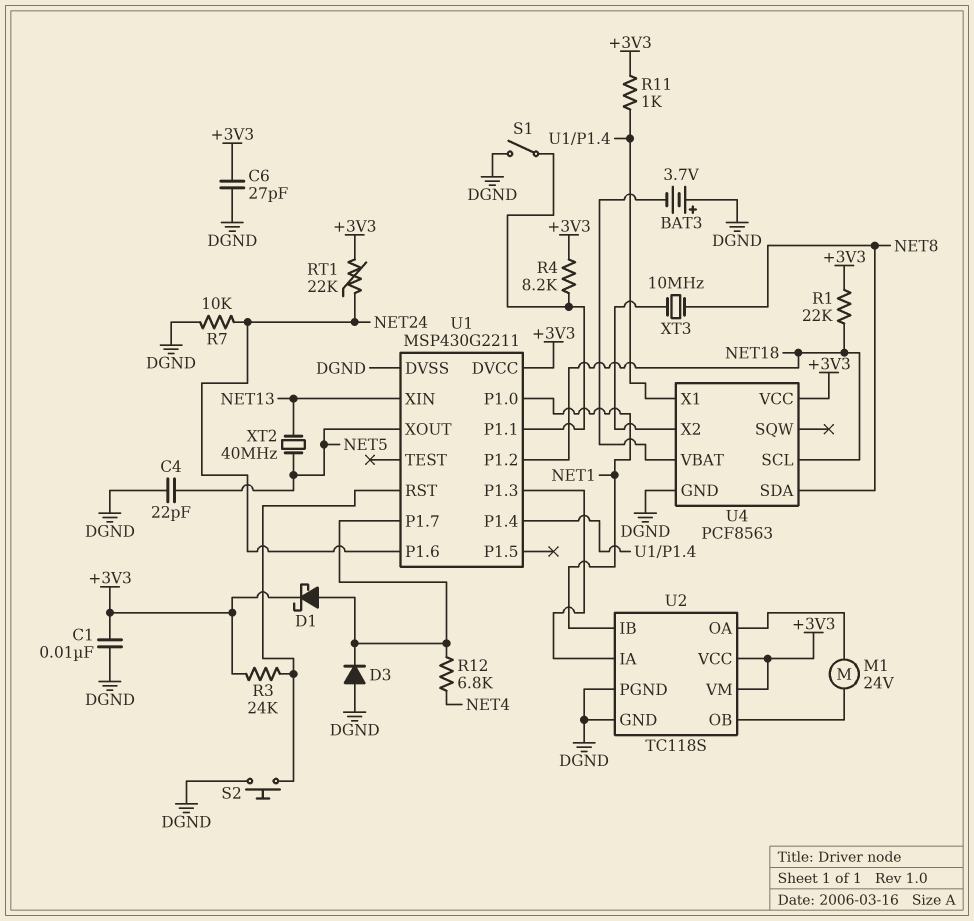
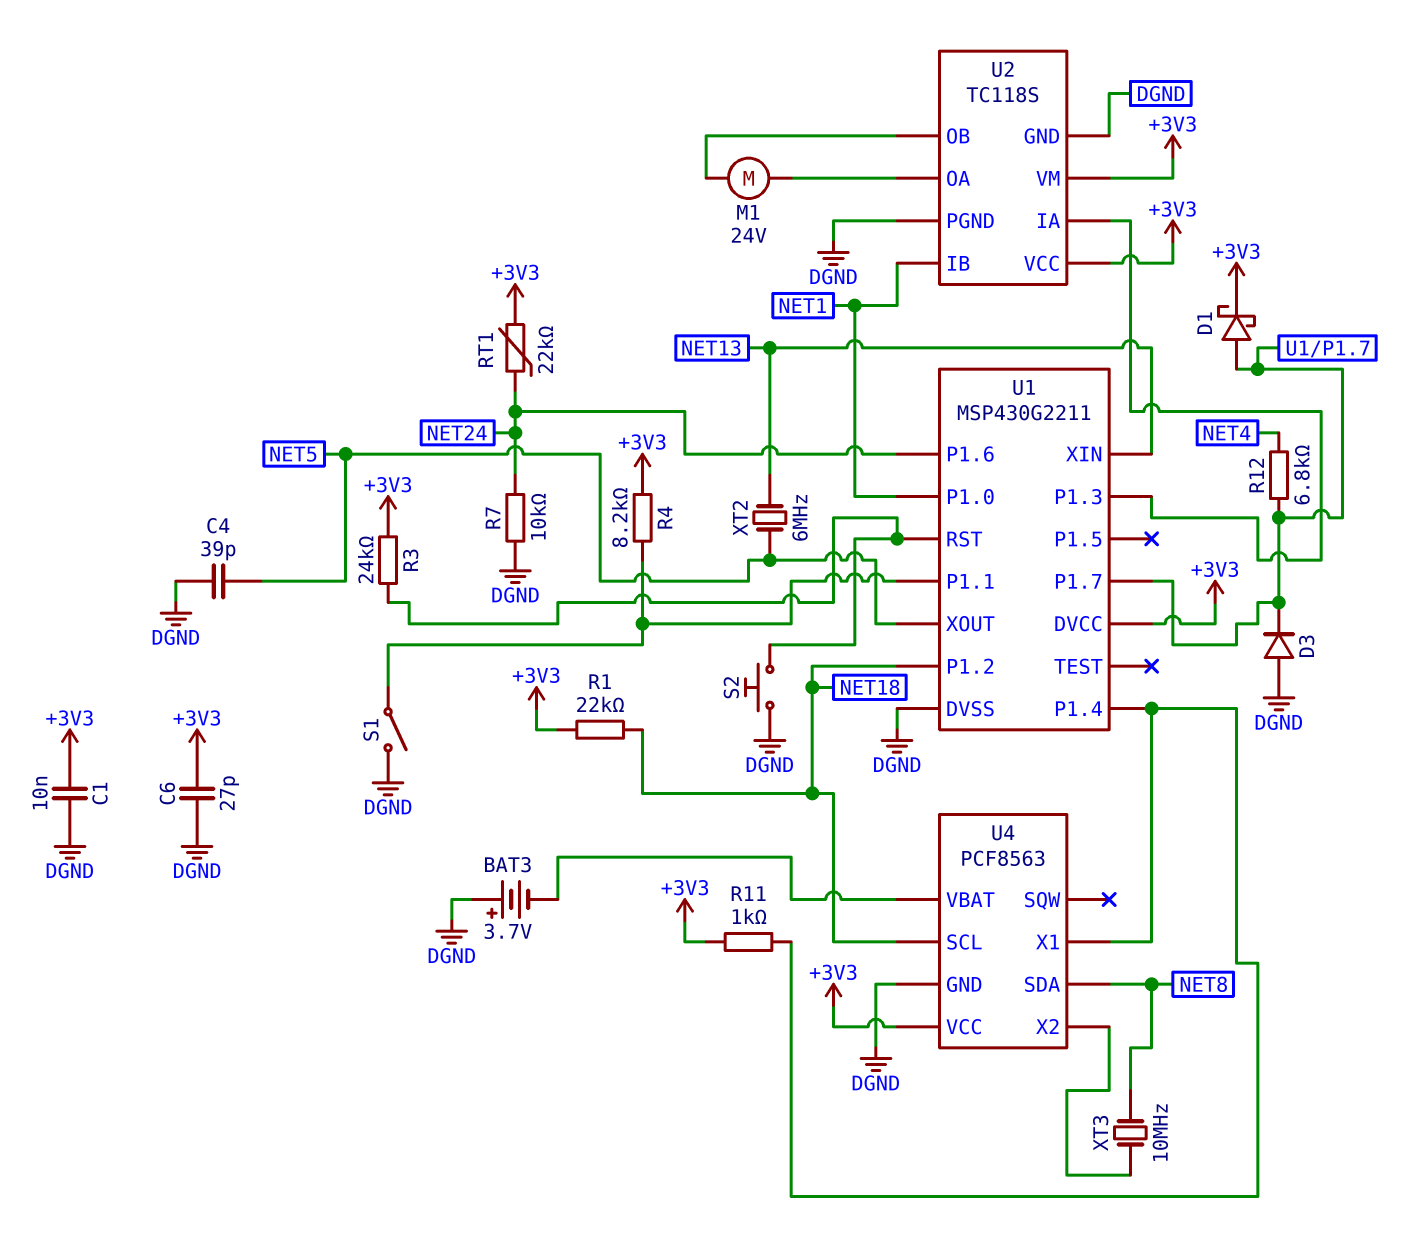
C4: 22pF (DGND, NET5) -> 39pF (DGND, NET5)
XT2: 40MHz (NET5, NET13) -> 6MHz (NET5, NET13)

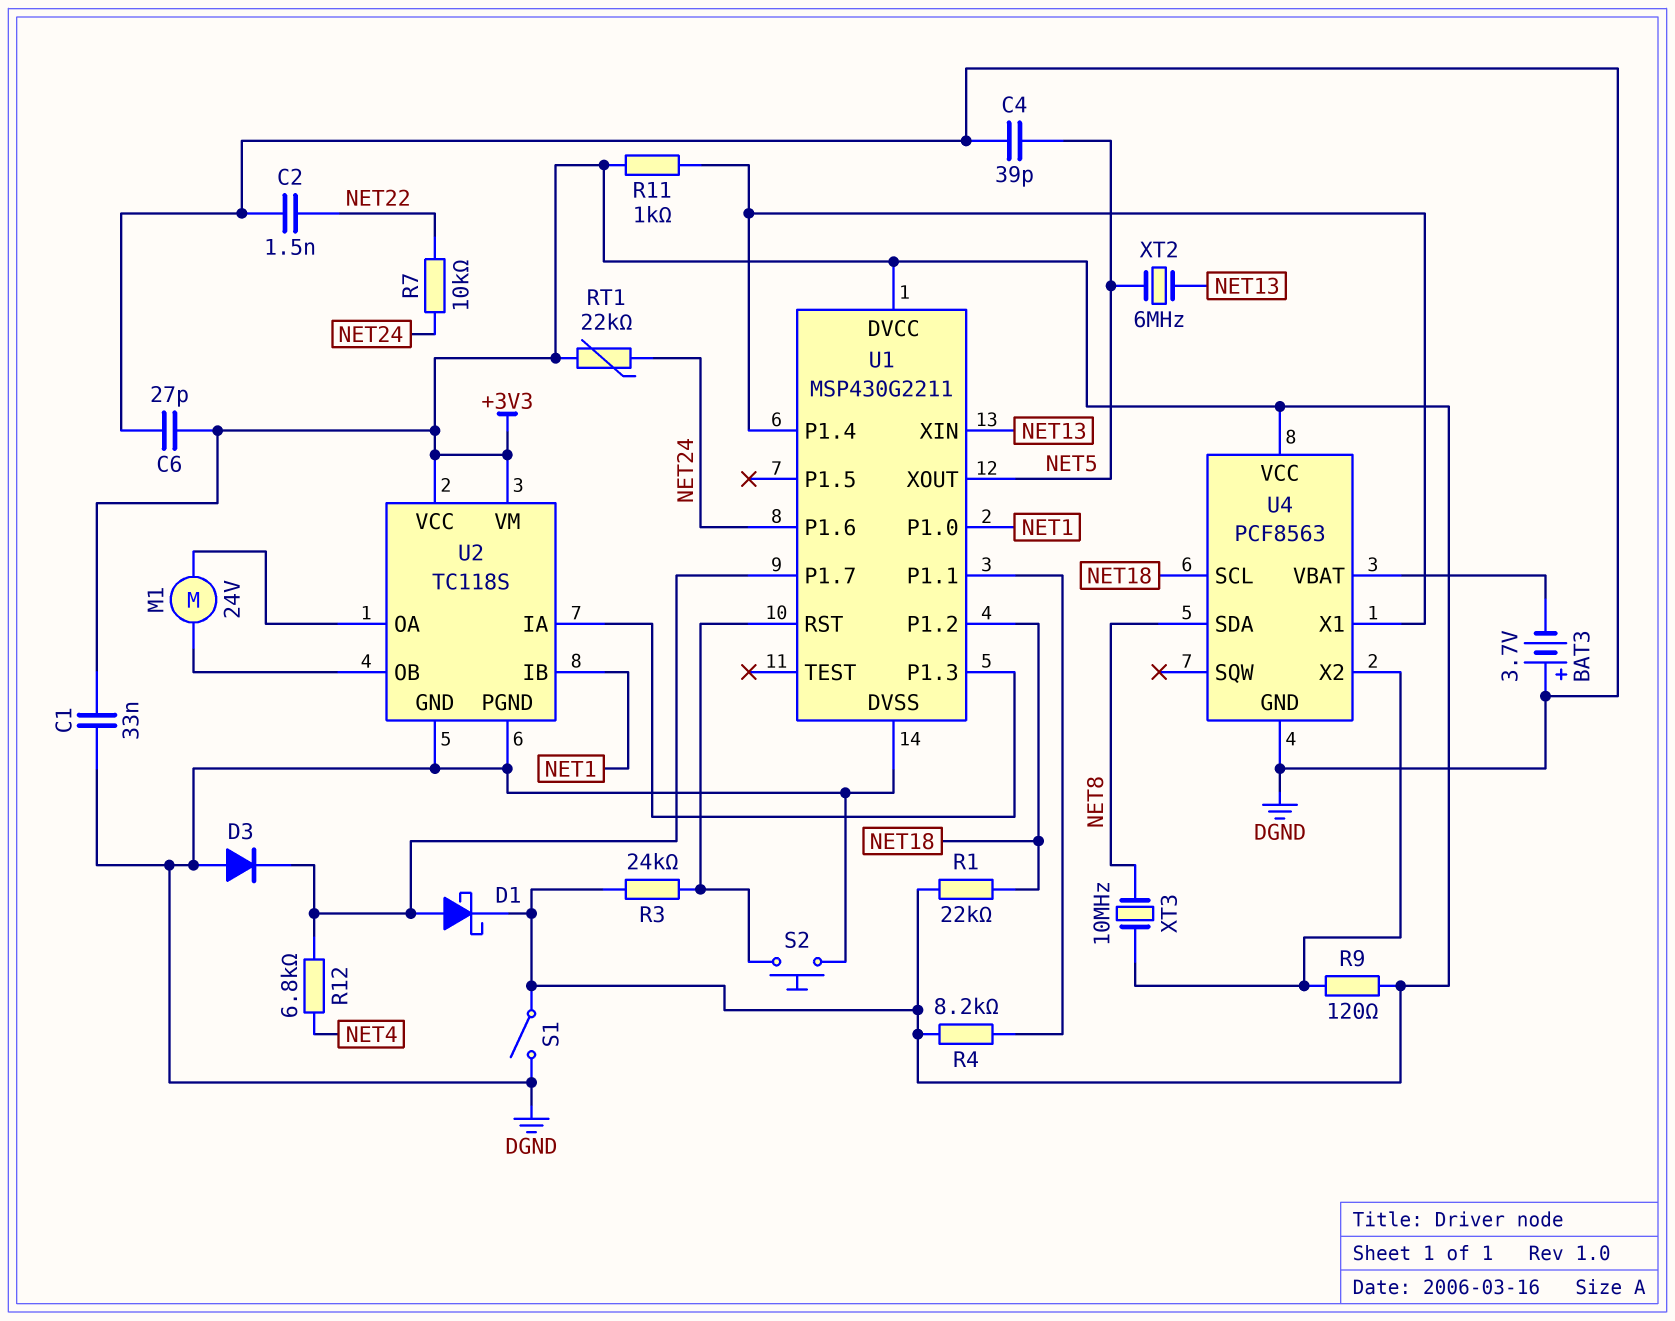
C1: 10nF (+3V3, DGND) -> 33nF (+3V3, DGND)
C2: none -> 1.5nF (DGND, NET22)
R7: 10k (DGND, NET24) -> 10k (NET22, NET24)
R9: none -> 120 (+3V3, U4/X2)
S1: switch (DGND, U1/P1.1) -> switch (+3V3, DGND)

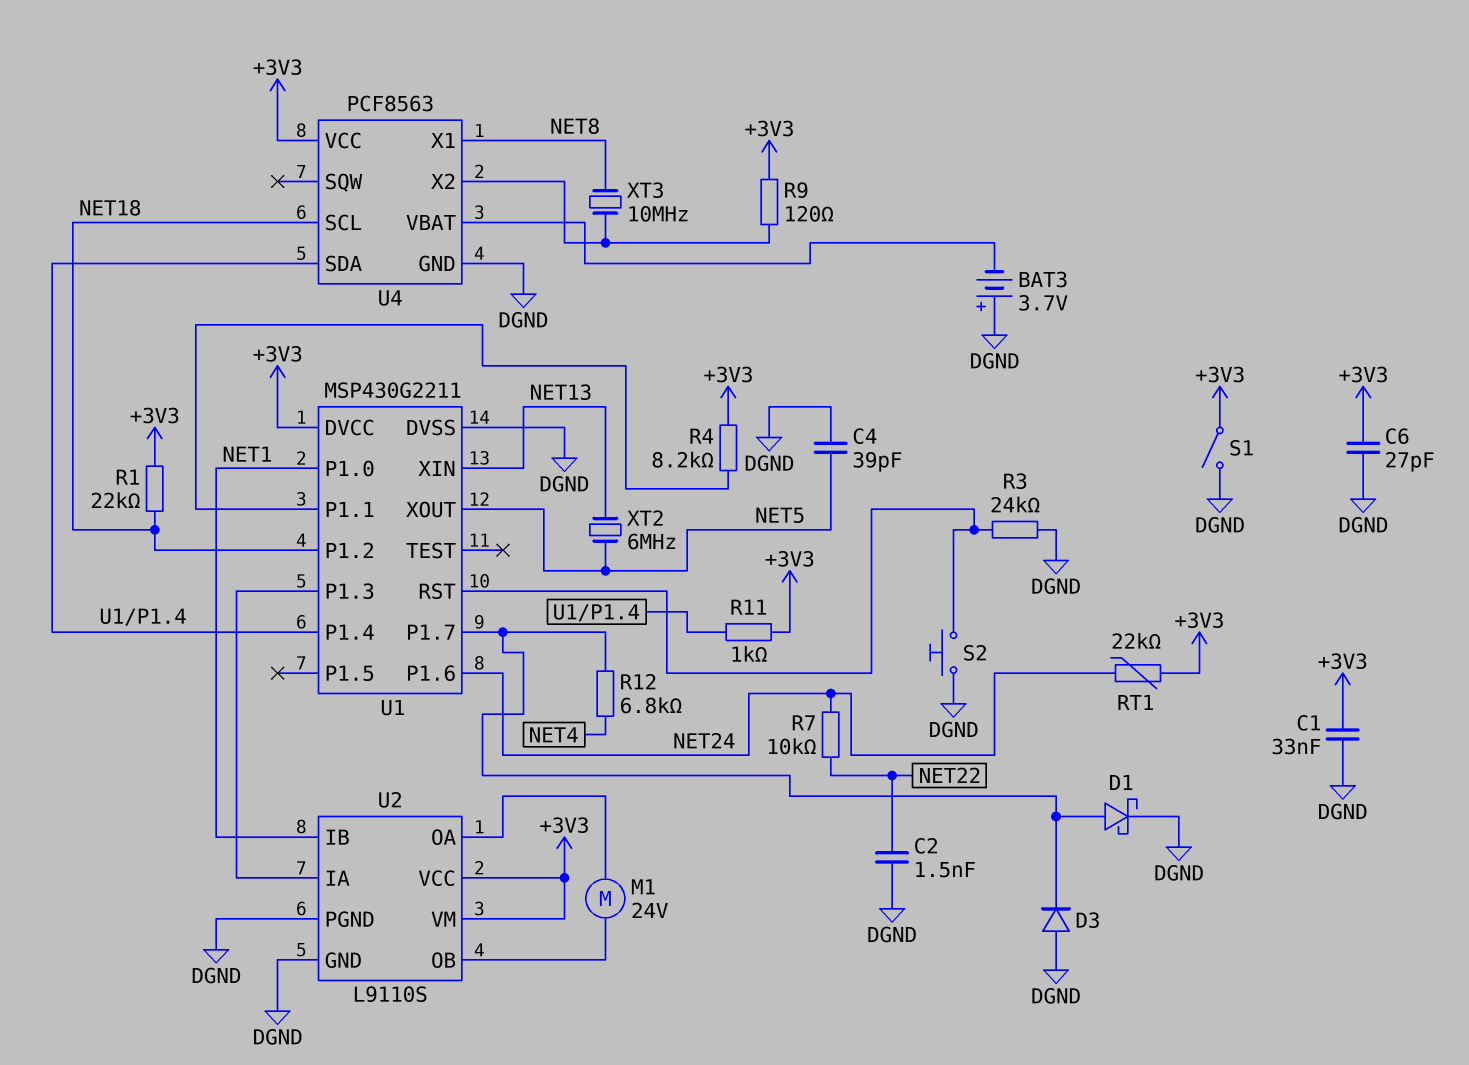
D1: schottky (A U1/P1.7, K +3V3) -> schottky (A U1/P1.7, K DGND)
R3: 24k (+3V3, U1/RST) -> 24k (DGND, U1/RST)
U2: TC118S -> L9110S
U4 pin SDA: NET8 -> U1/P1.4
U4 pin X1: U1/P1.4 -> NET8

